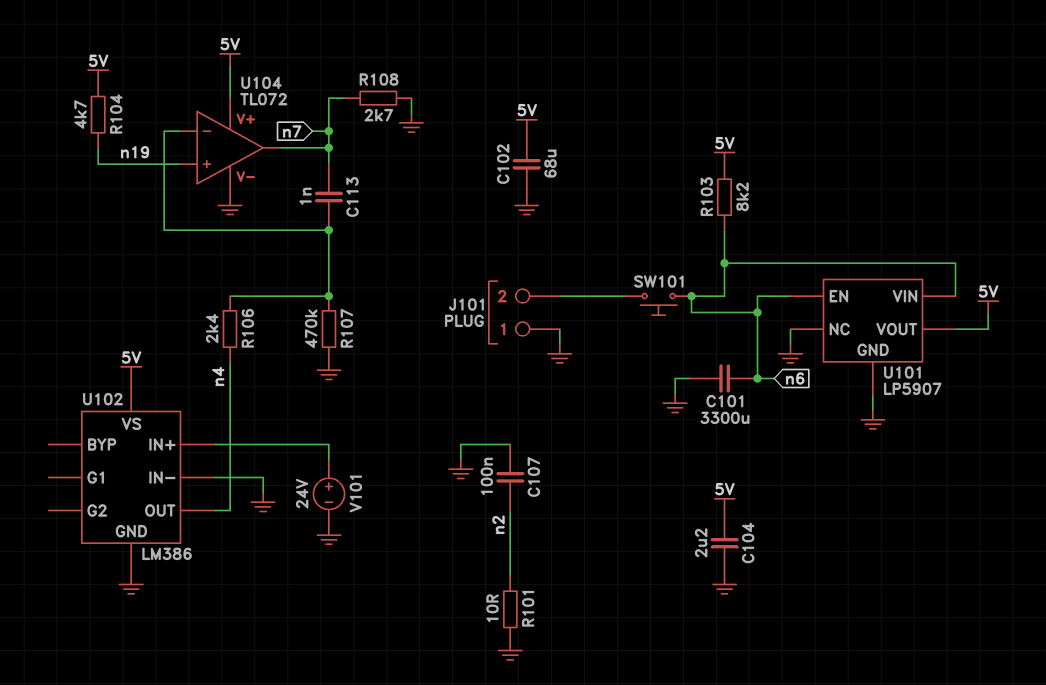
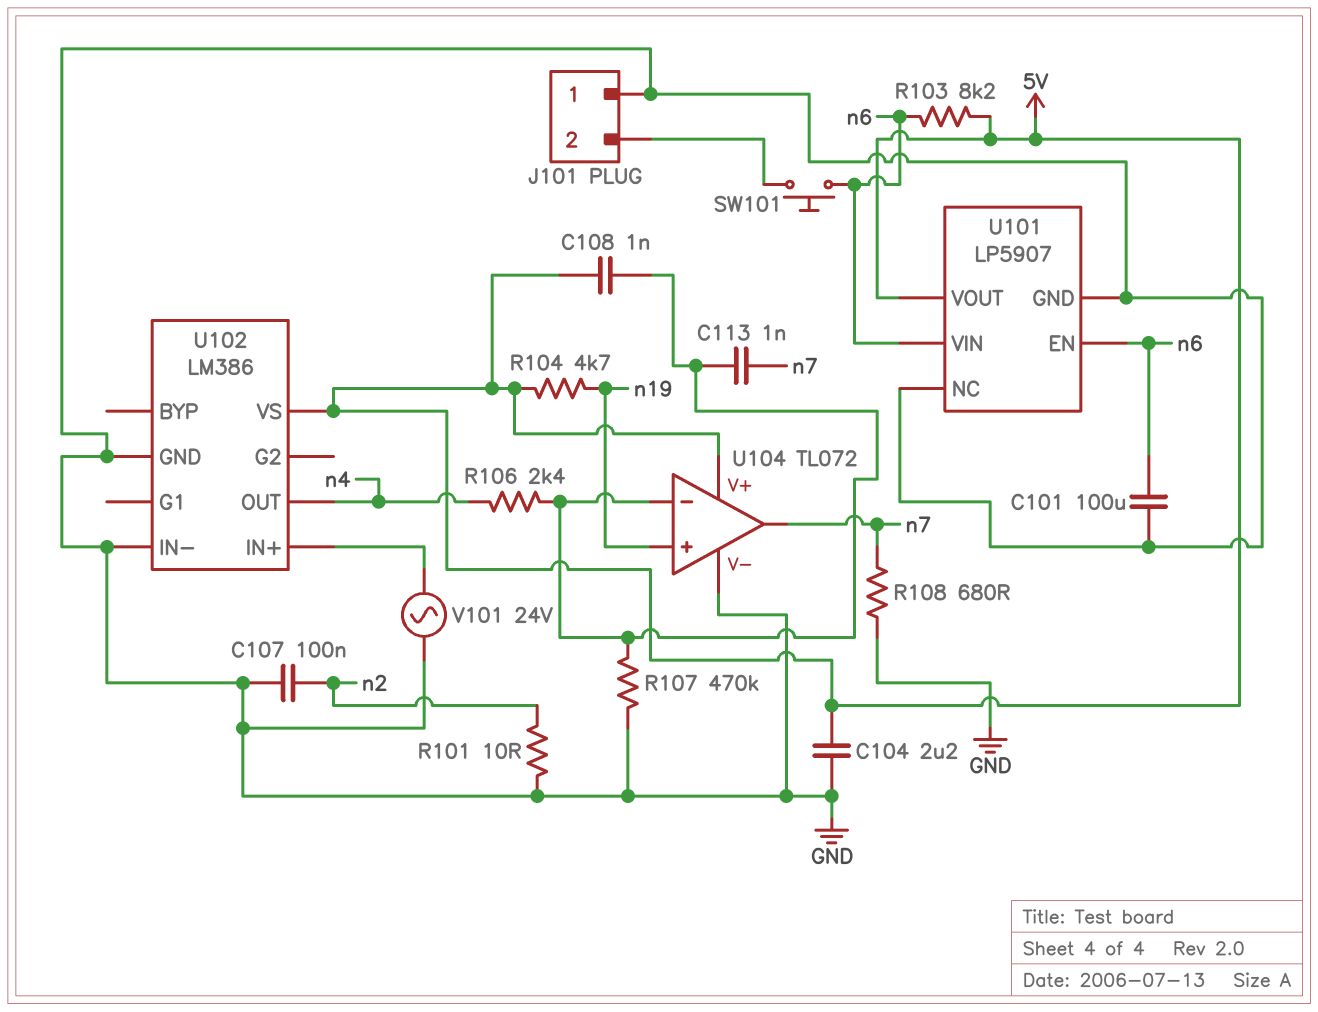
C101: 3300uF (GND, n6) -> 100uF (GND, n6)
C102: 68uF (5V, GND) -> none
C108: none -> 1nF (5V, U104/in-)
R108: 2.7k (GND, n7) -> 680 (GND, n7)
V101: 24V (plus U102/IN+, minus GND) -> AC 24V (GND, U102/IN+)

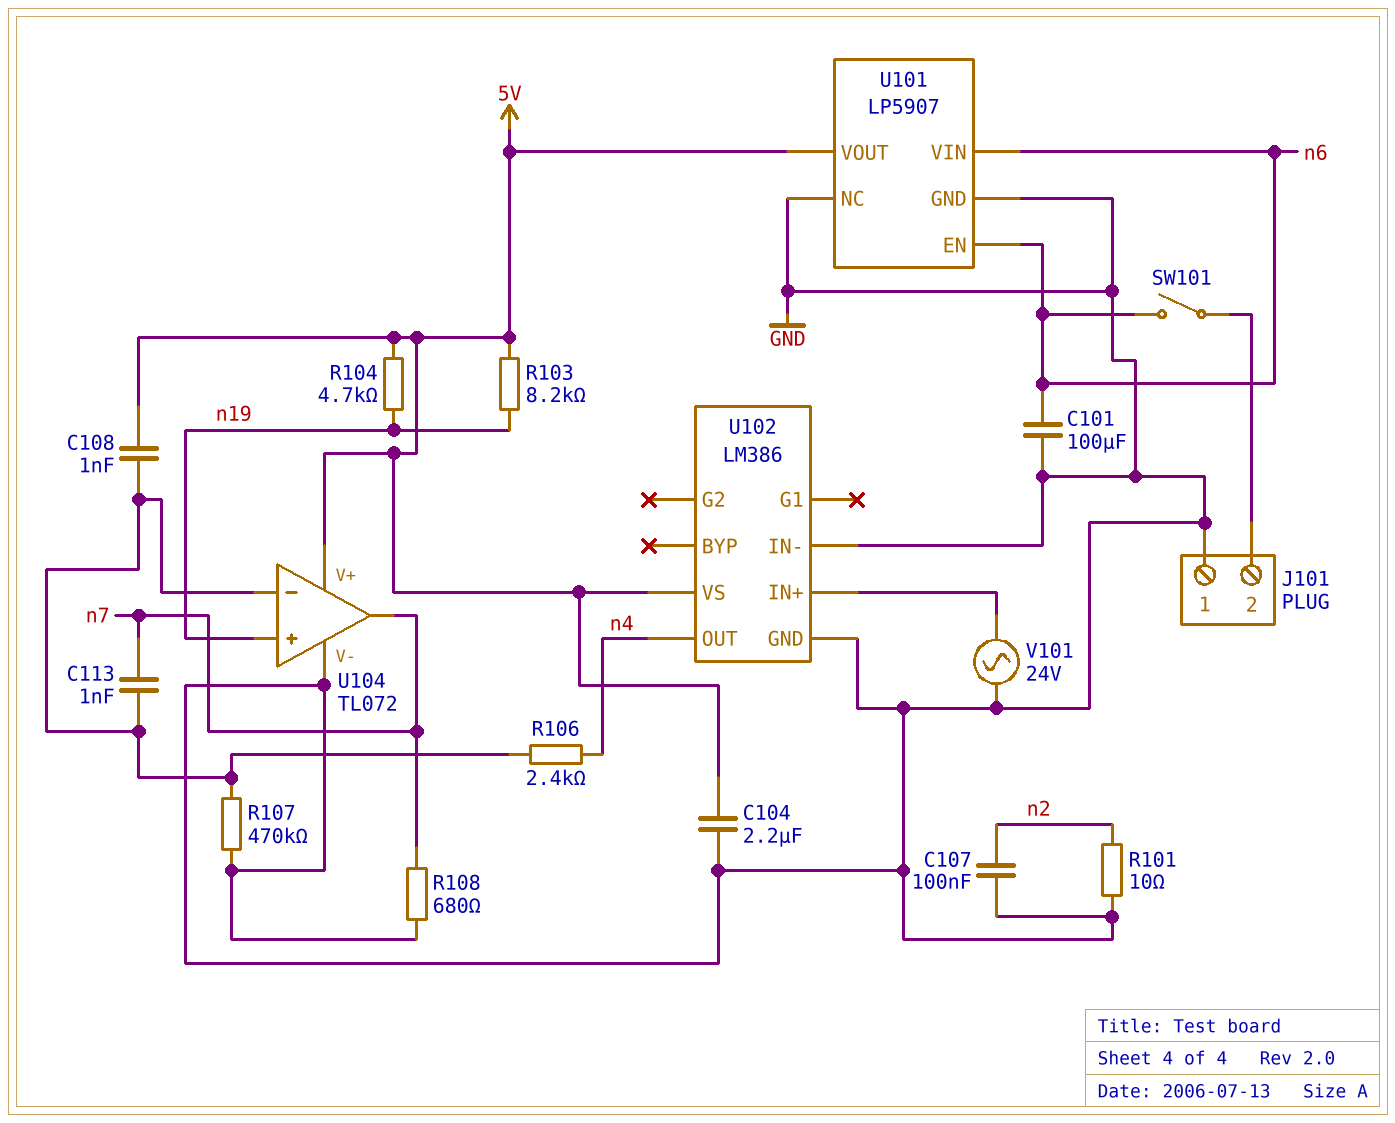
R103: 8.2k (5V, n6) -> 8.2k (5V, n19)
SW101: button (J101/2, n6) -> switch (J101/2, n6)

